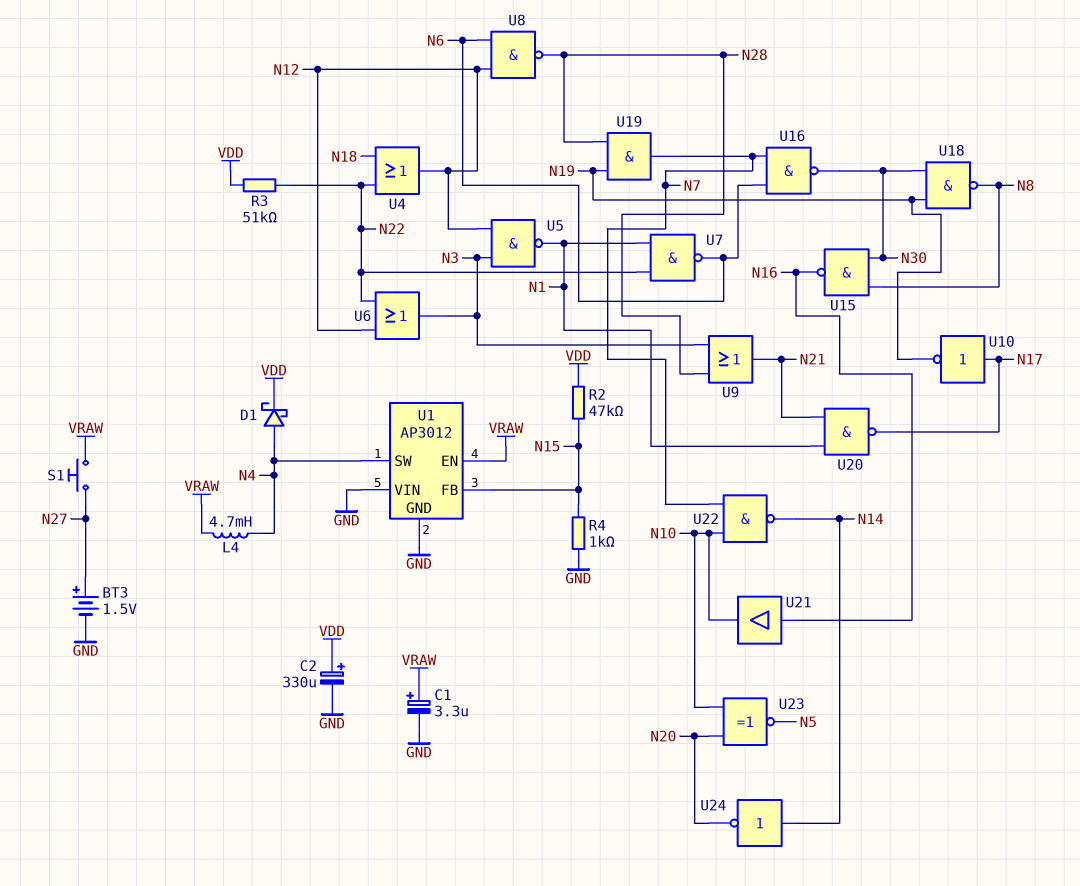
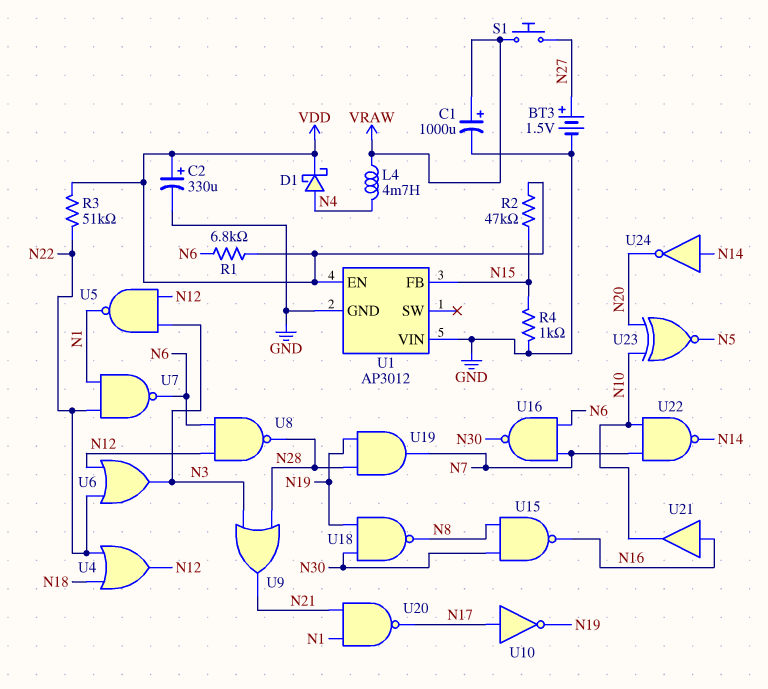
C1: 3.3uF (plus VRAW, minus GND) -> 1000uF (plus VRAW, minus GND)
R1: none -> 6.8k (N6, VDD)
U1 pin EN: VRAW -> VDD
U1 pin SW: N4 -> none

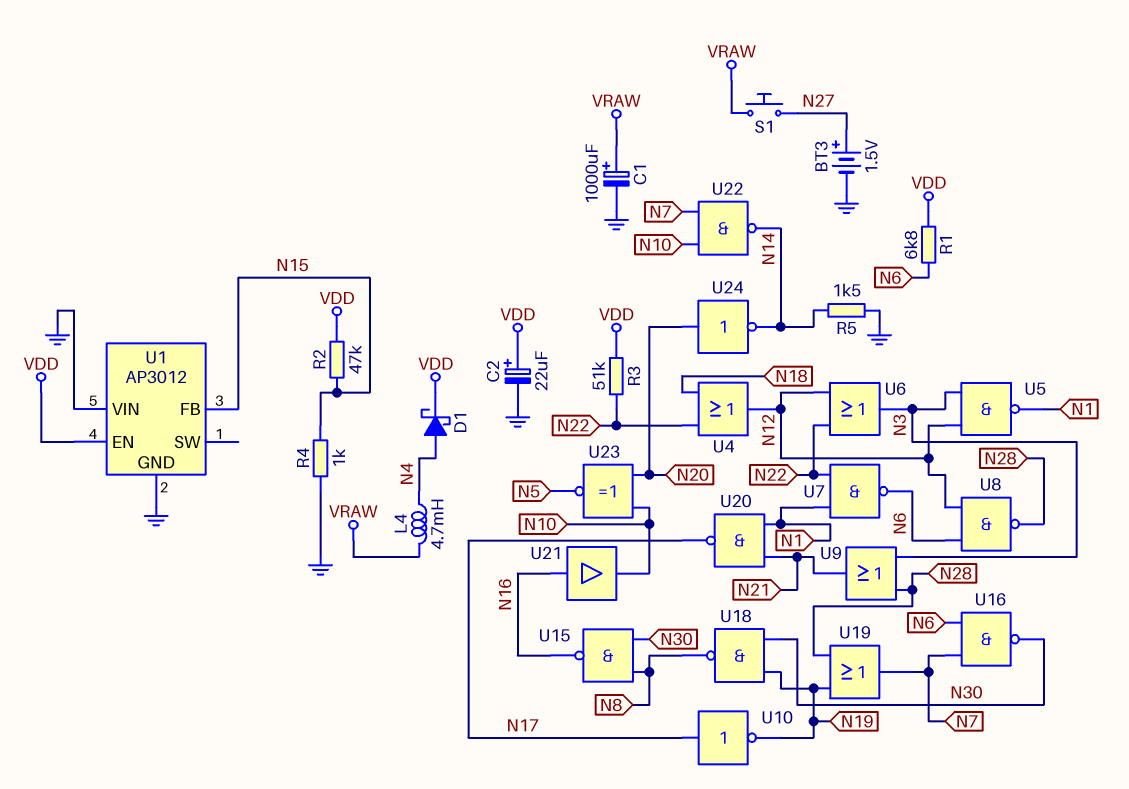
C2: 330uF (plus VDD, minus GND) -> 22uF (plus VDD, minus GND)
R5: none -> 1.5k (GND, N14)
U19: AND (in N19, in N28, out N7) -> OR (in N19, in N28, out N7)
U24: NOT (in N14, out N20) -> NOT (in N20, out N14)

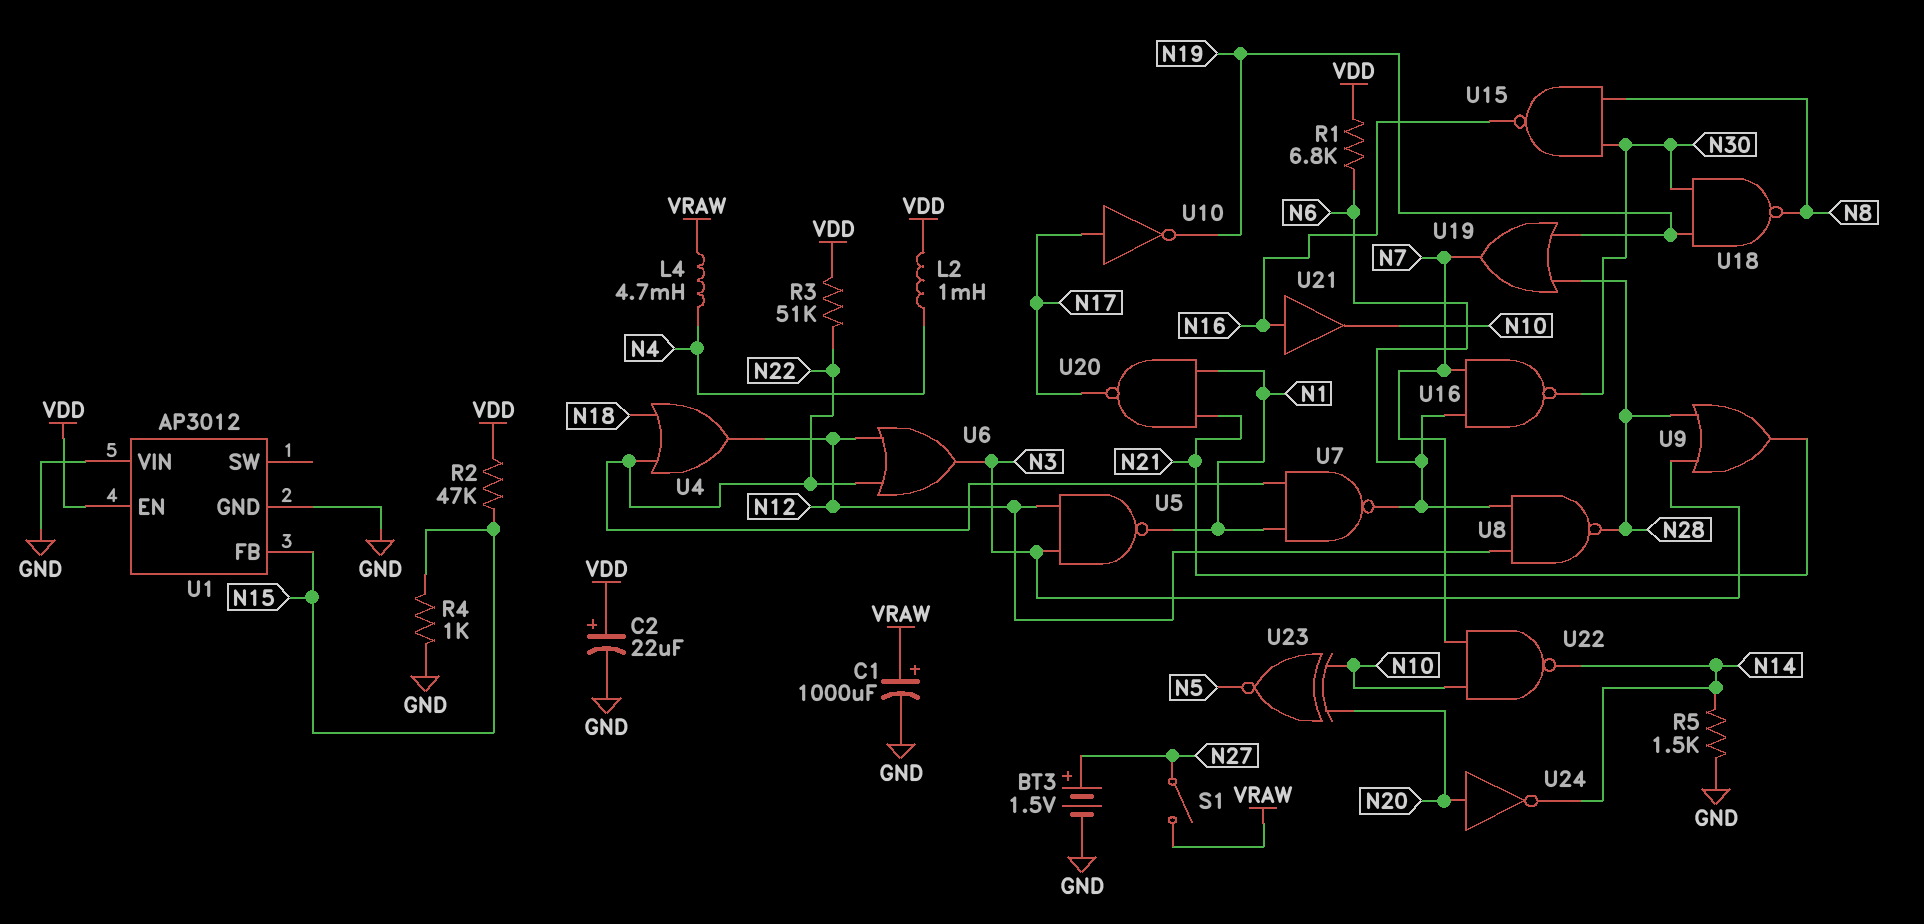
D1: schottky (A N4, K VDD) -> none
L2: none -> 1mH (N4, VDD)
S1: button (N27, VRAW) -> switch (N27, VRAW)

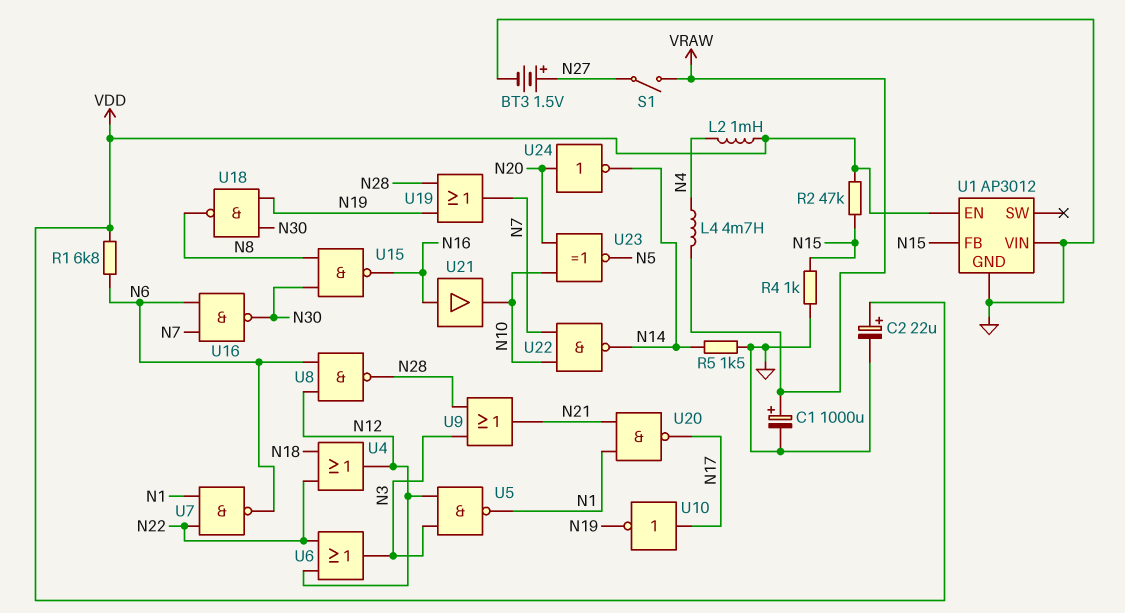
R3: 51k (N22, VDD) -> none

